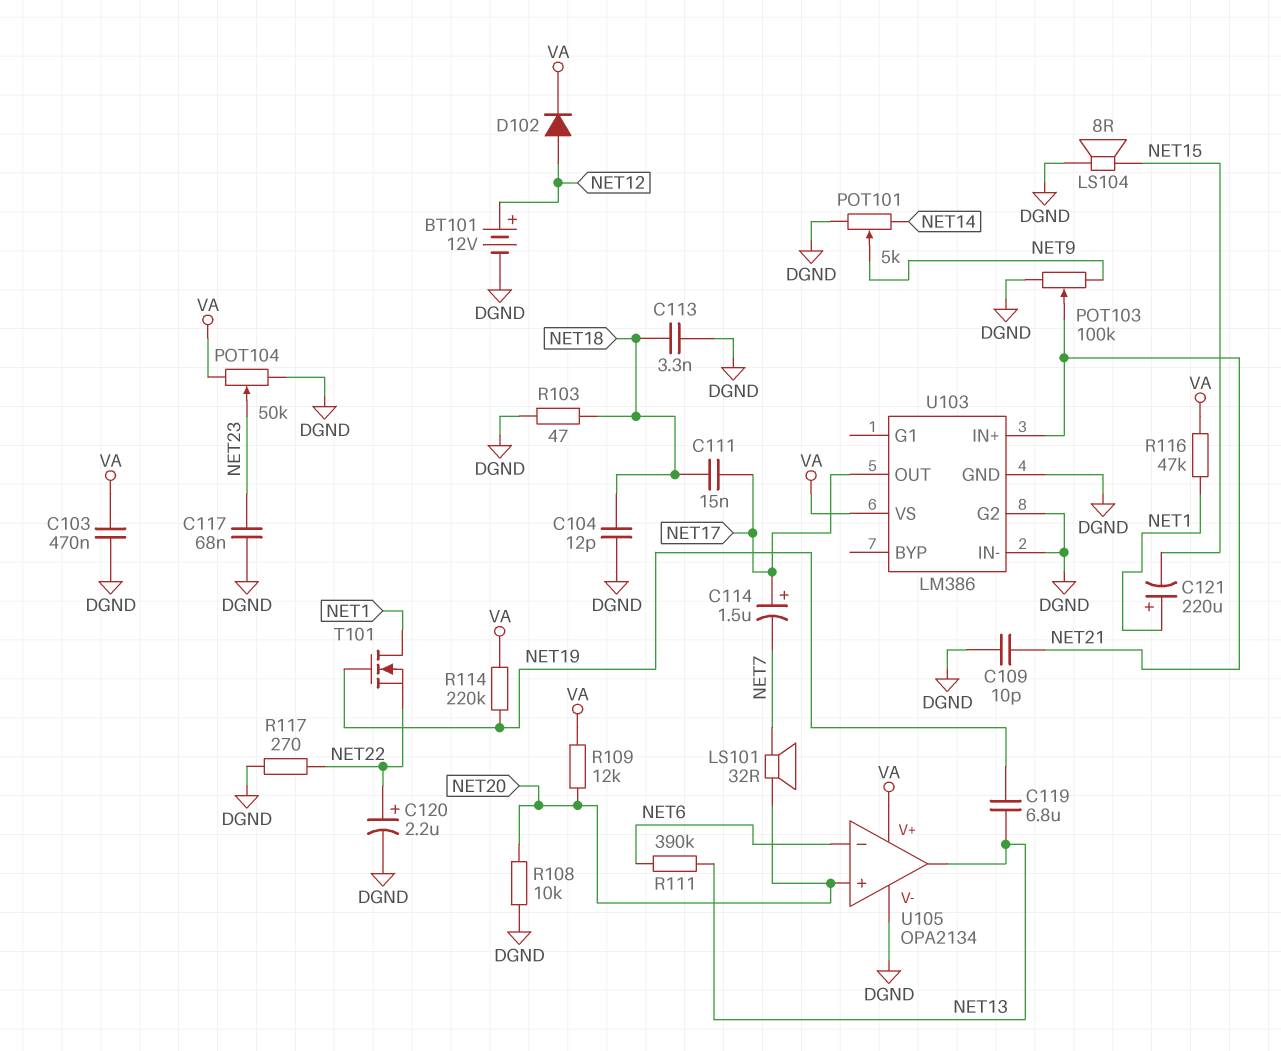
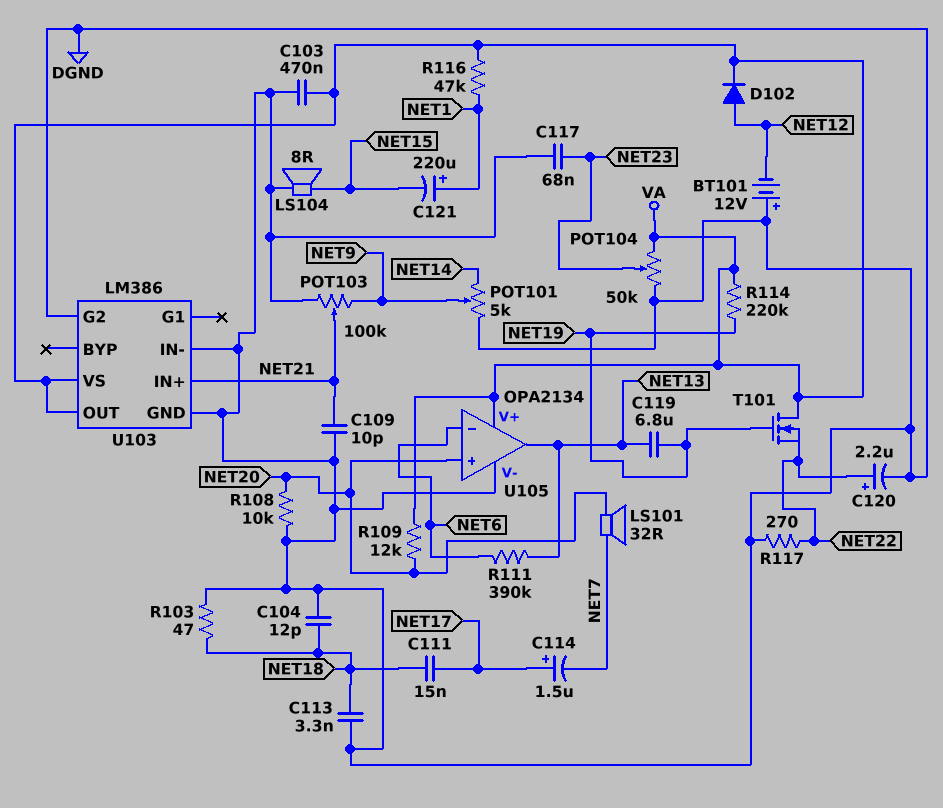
BT101: 12V (plus NET12, minus DGND) -> 12V (plus DGND, minus NET12)
T101: NMOS (G NET19, D NET1, S NET22) -> NMOS (G NET19, D VA, S NET22)
U103 pin OUT: NET17 -> VA

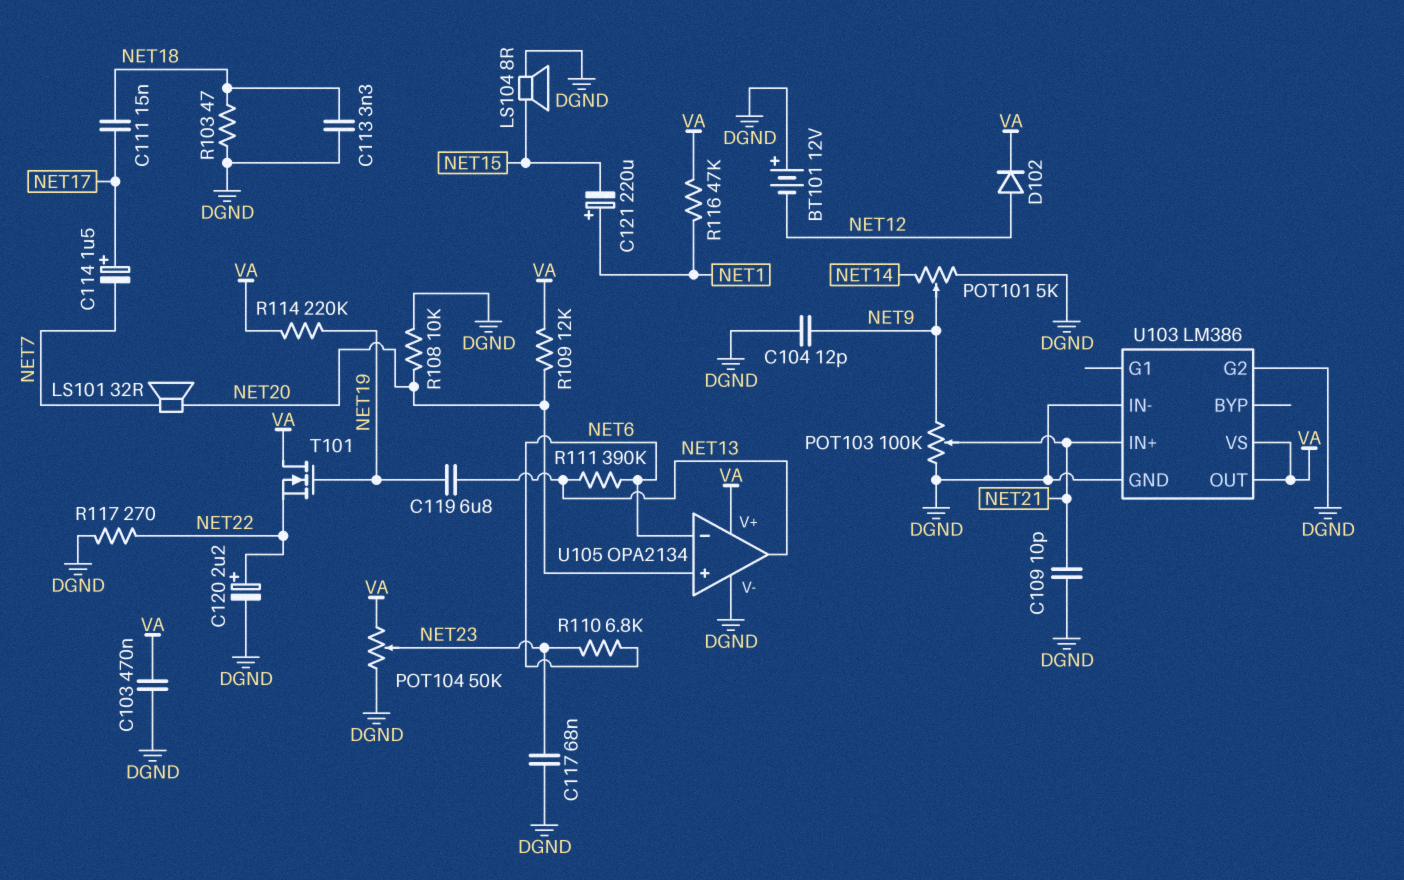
C104: 12pF (DGND, NET18) -> 12pF (DGND, NET9)
R110: none -> 6.8k (NET6, NET23)

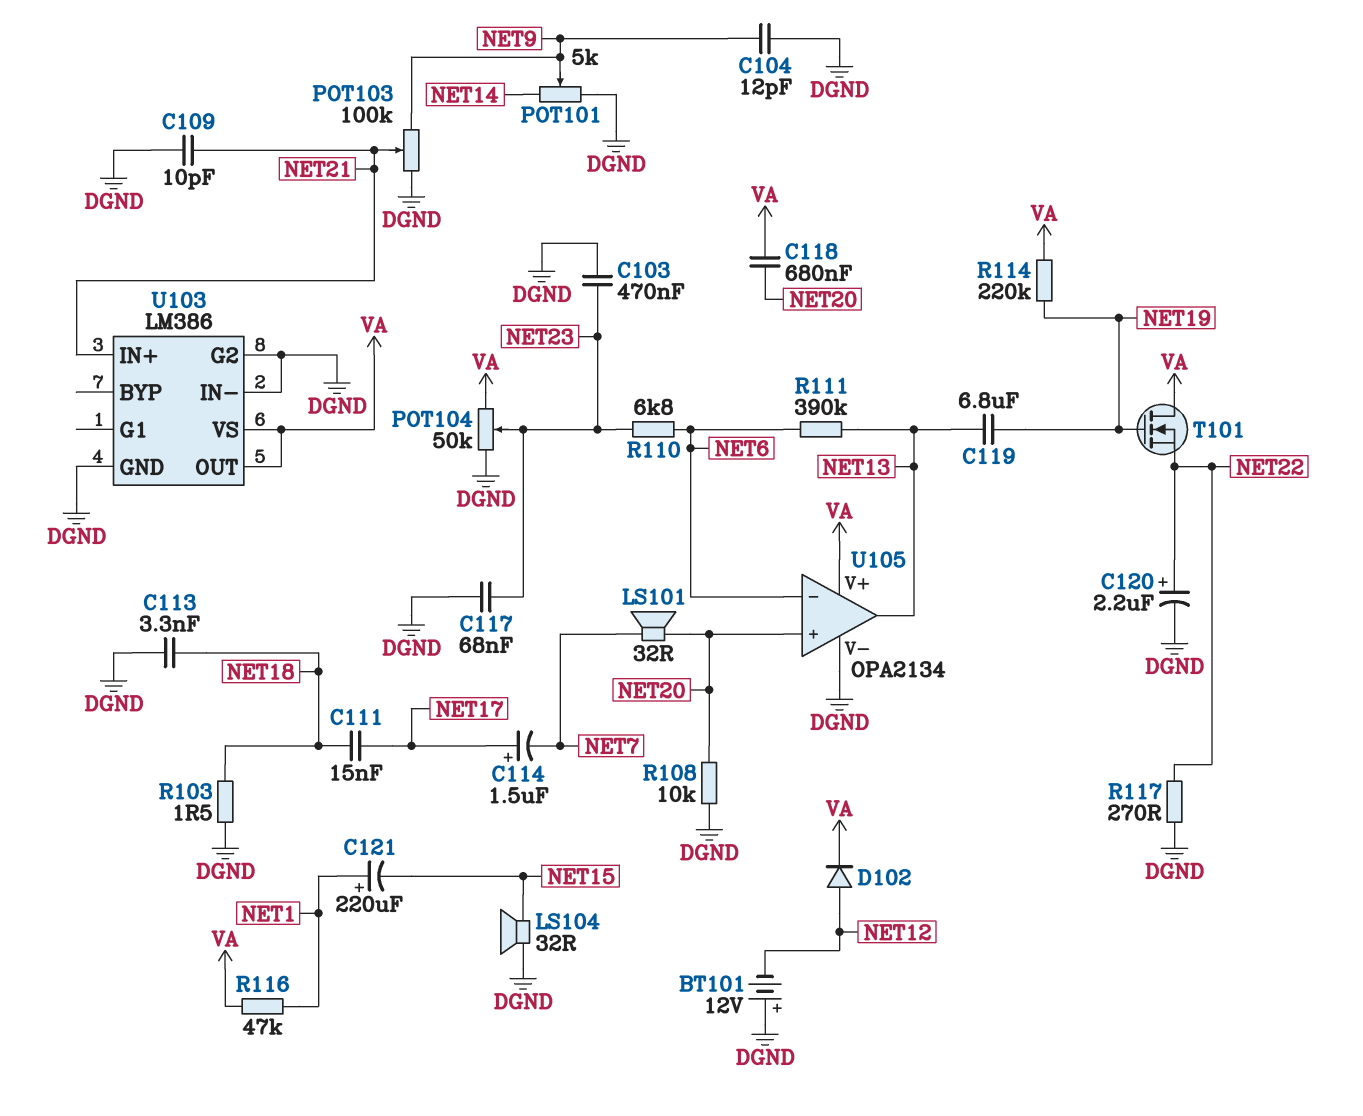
C103: 470nF (DGND, VA) -> 470nF (DGND, NET23)
C118: none -> 680nF (NET20, VA)
LS104: speaker 8R (DGND, NET15) -> speaker 32R (DGND, NET15)
R103: 47 (DGND, NET18) -> 1.5 (DGND, NET18)
R109: 12k (NET20, VA) -> none

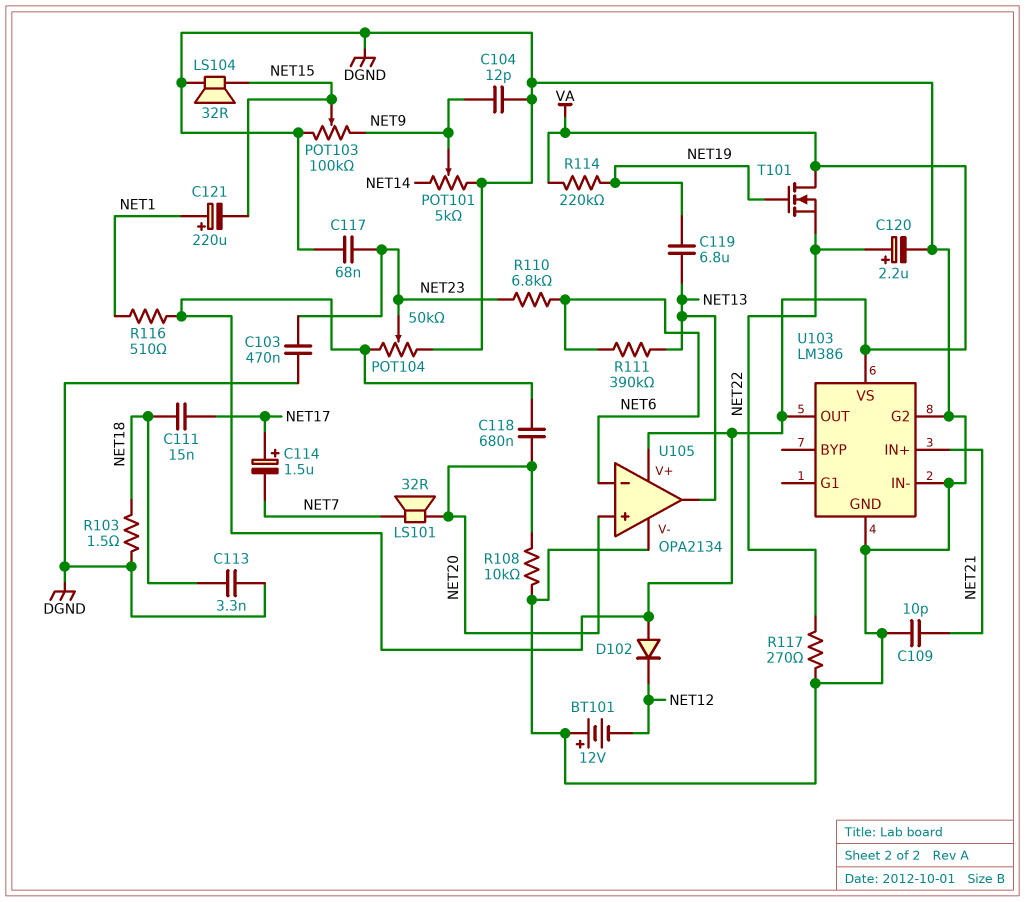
D102: diode (A NET12, K VA) -> diode (A VA, K NET12)
POT103: 100k (DGND, NET9, wiper NET21) -> 100k (DGND, NET9, wiper NET15)
R116: 47k (NET1, VA) -> 510 (NET1, VA)

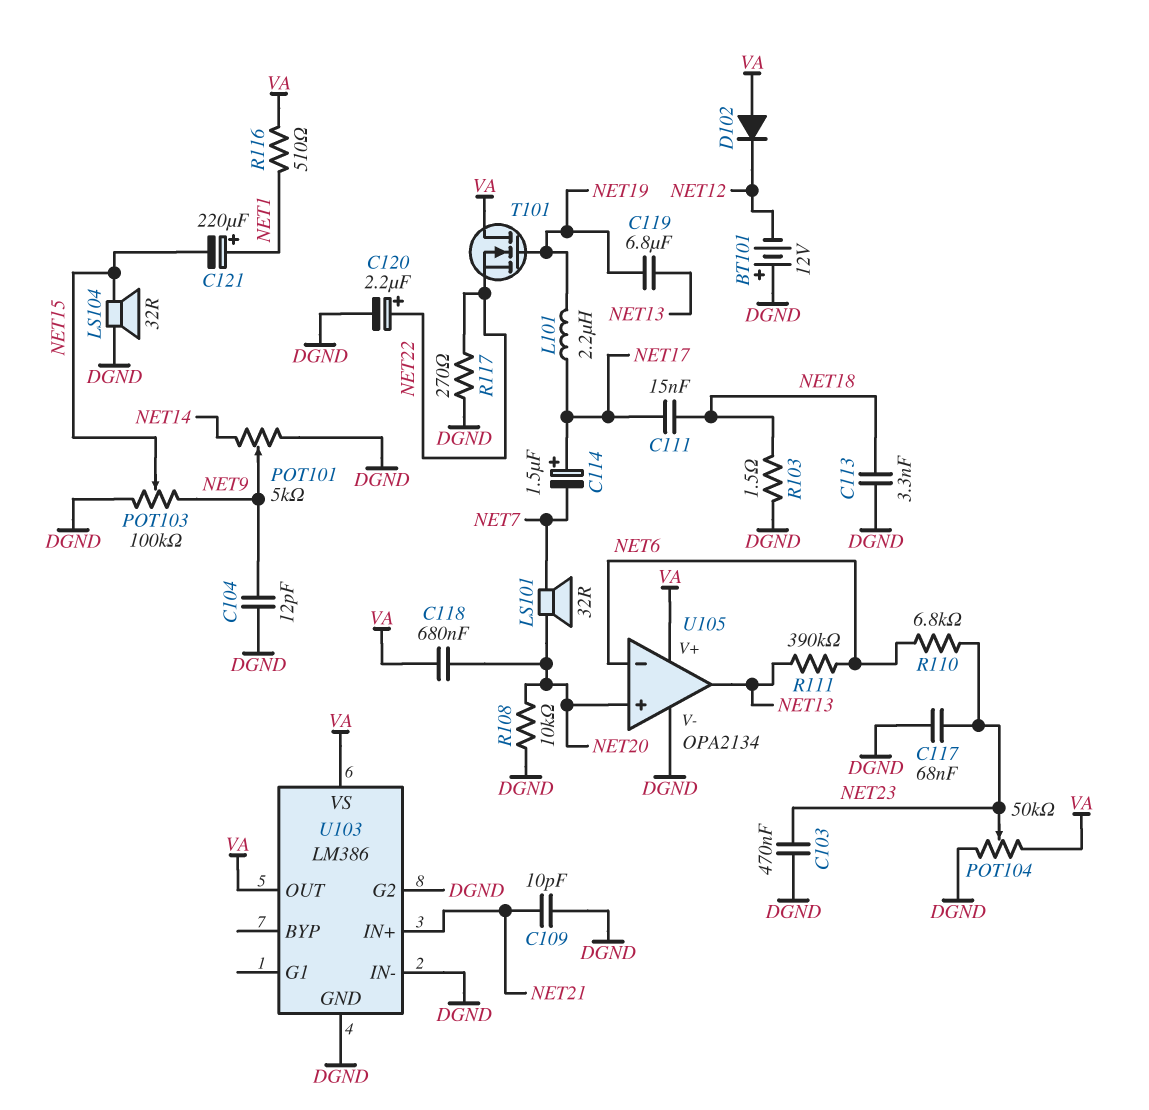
L101: none -> 2.2uH (NET17, NET19)
R114: 220k (NET19, VA) -> none

